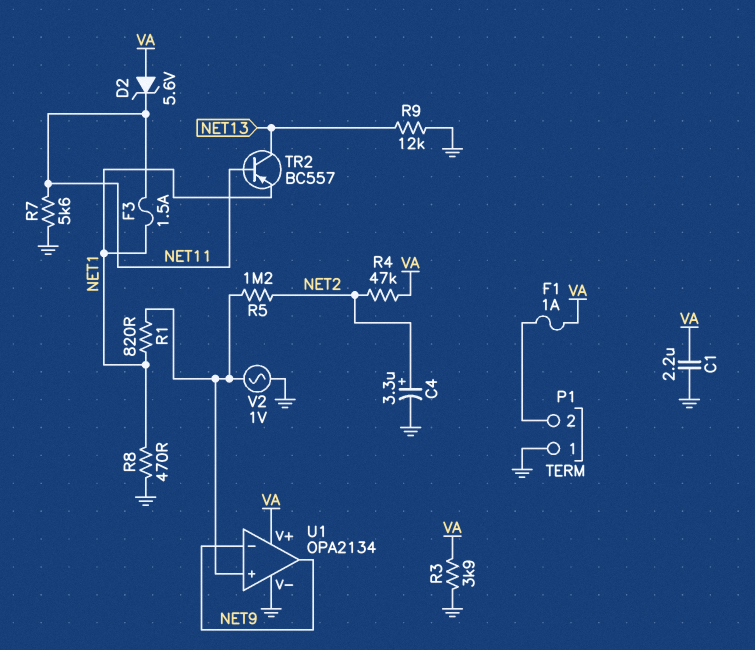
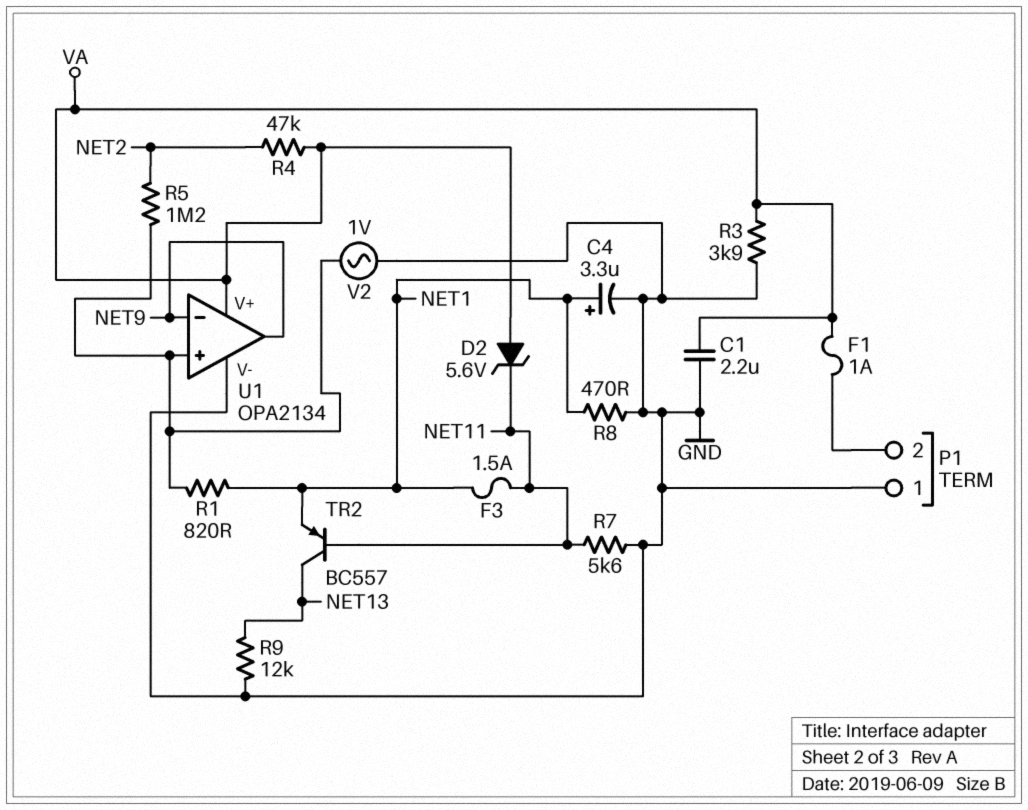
C4: 3.3uF (plus NET2, minus GND) -> 3.3uF (plus NET1, minus GND)

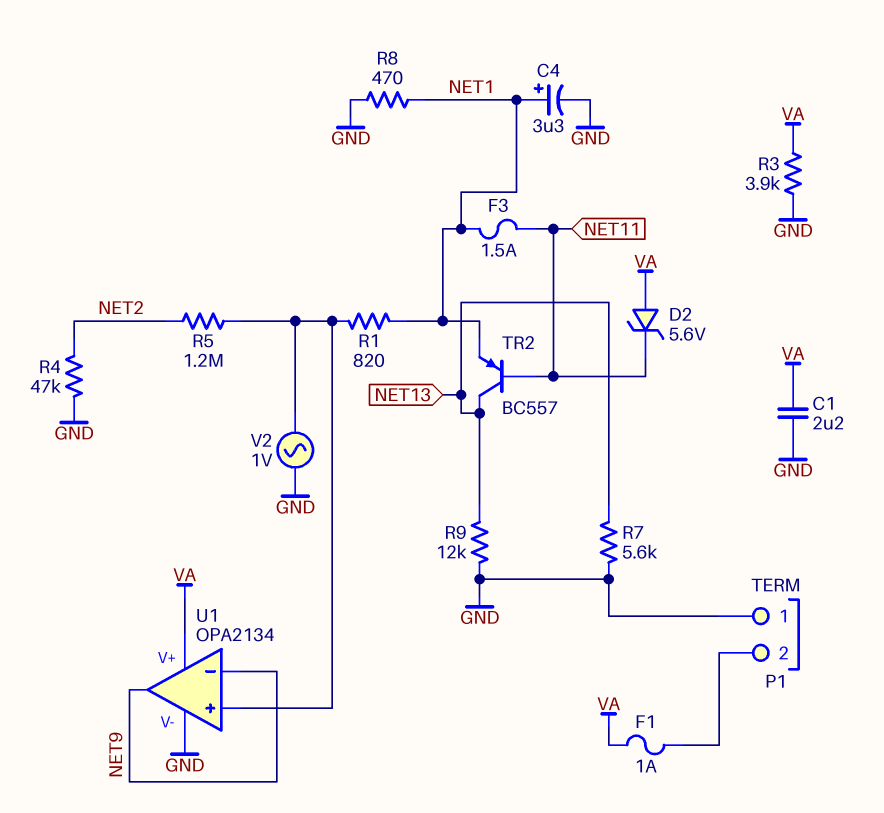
R4: 47k (NET2, VA) -> 47k (GND, NET2)
R7: 5.6k (GND, NET11) -> 5.6k (GND, NET13)

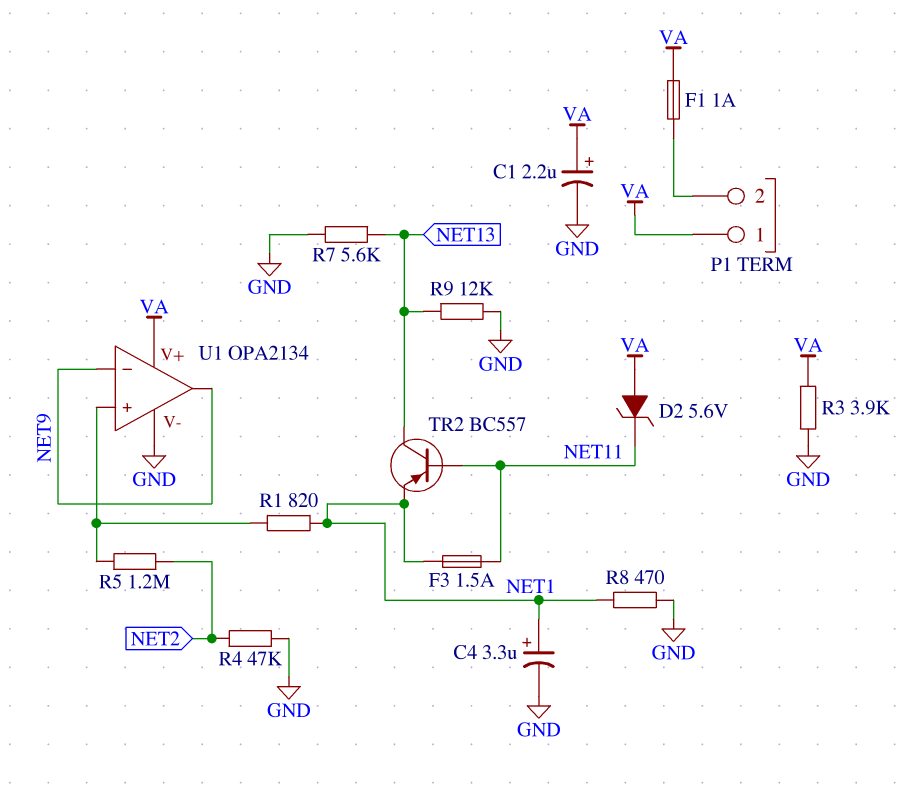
C1: 2.2uF (GND, VA) -> 2.2uF (plus VA, minus GND)
P1 pin 1: GND -> VA
V2: AC 1V (GND, U1/in+) -> none

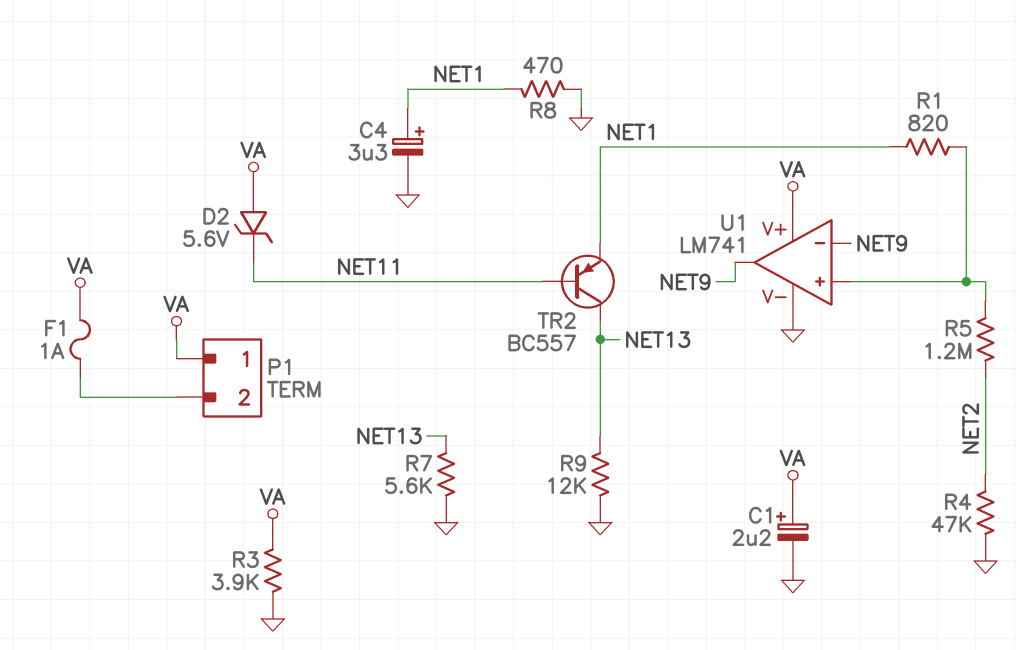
F3: 1.5A (NET1, NET11) -> none
U1: OPA2134 -> LM741

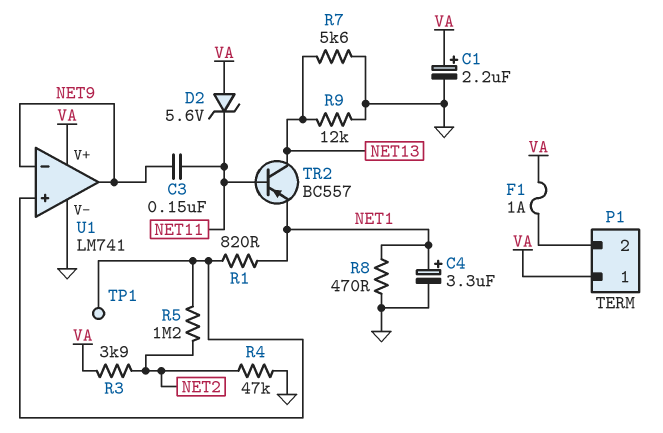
C3: none -> 150nF (NET9, NET11)
R3: 3.9k (GND, VA) -> 3.9k (NET2, VA)
TP1: none -> test point (U1/in+)

